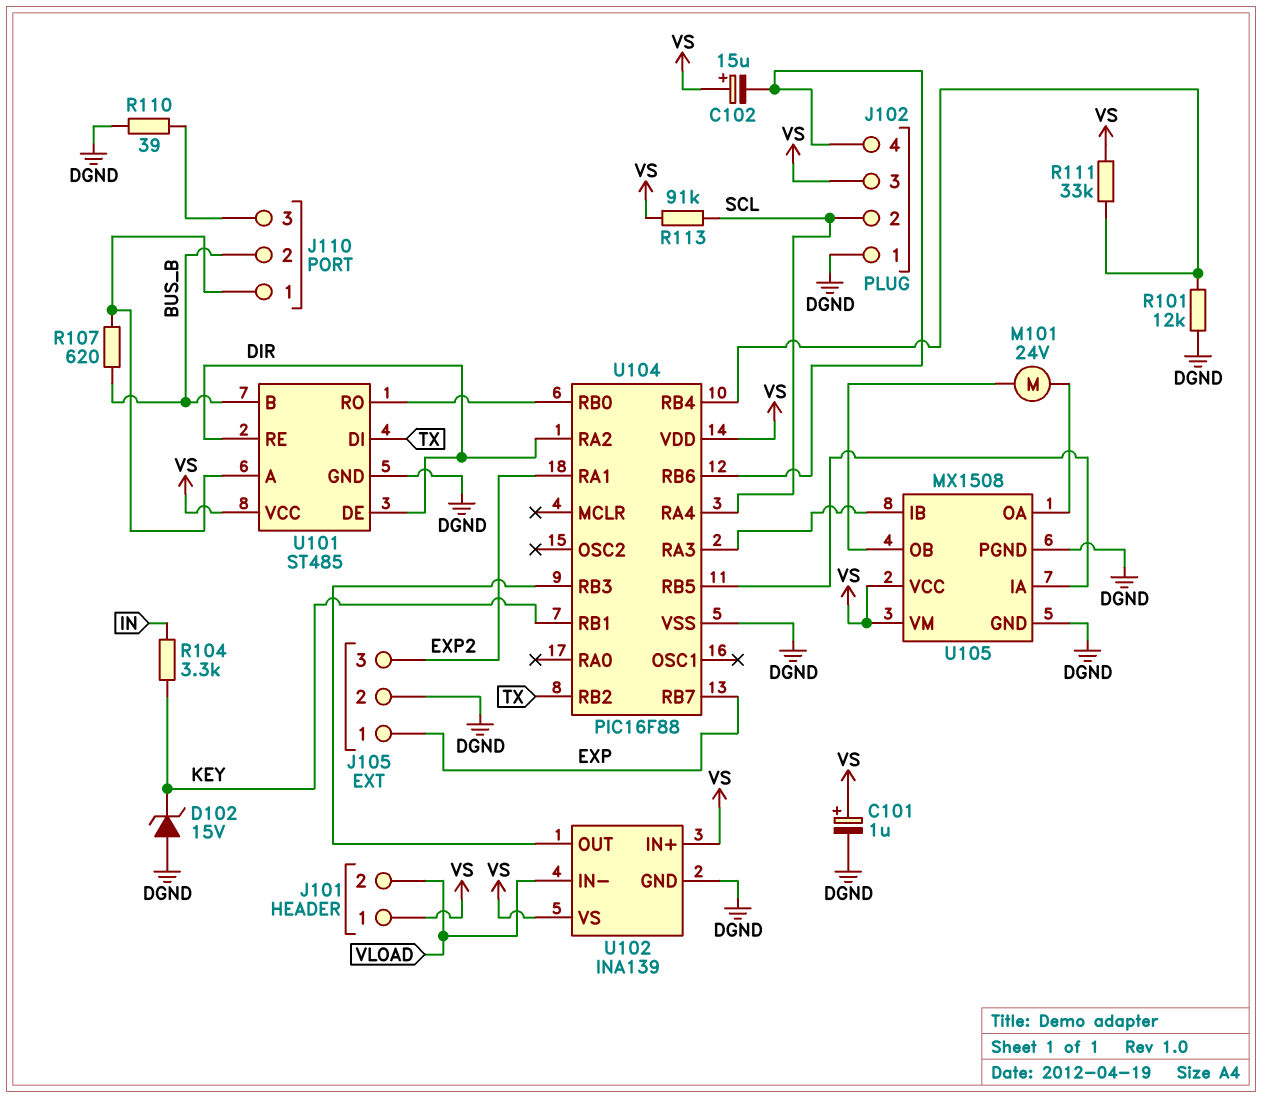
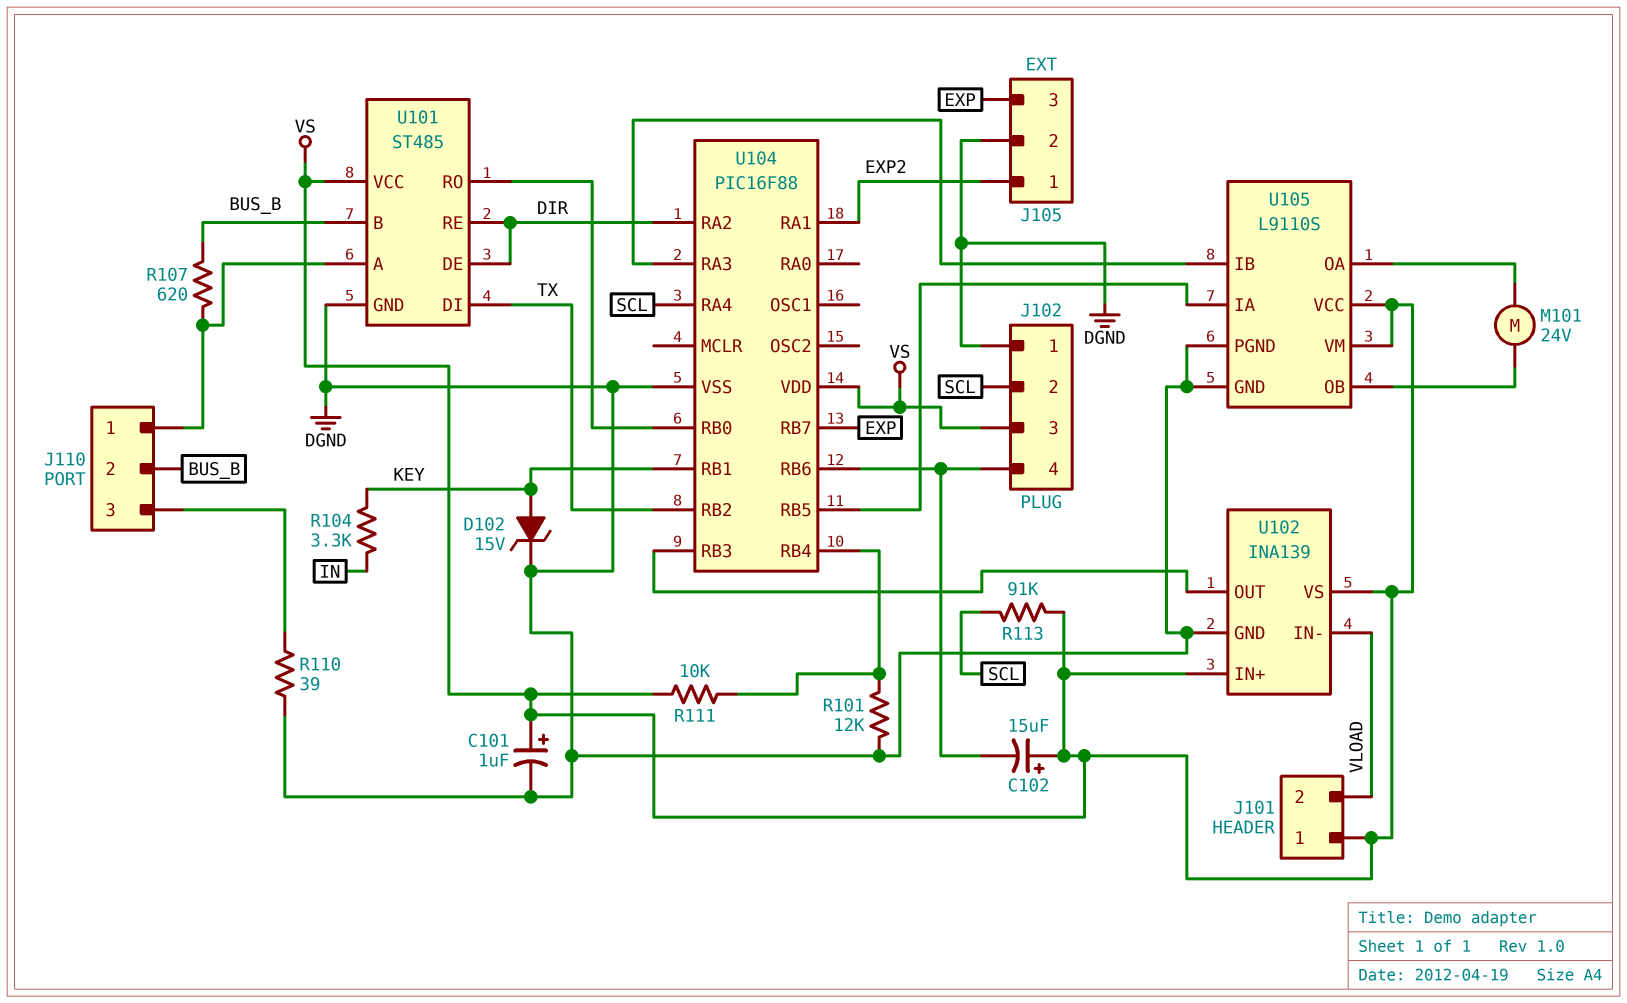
D102: zener 15V (A DGND, K KEY) -> zener 15V (A KEY, K DGND)
J105 pin 1: EXP -> EXP2
J105 pin 3: EXP2 -> EXP
R111: 33k (U104/RB4, VS) -> 10k (U104/RB4, VS)
U105: MX1508 -> L9110S

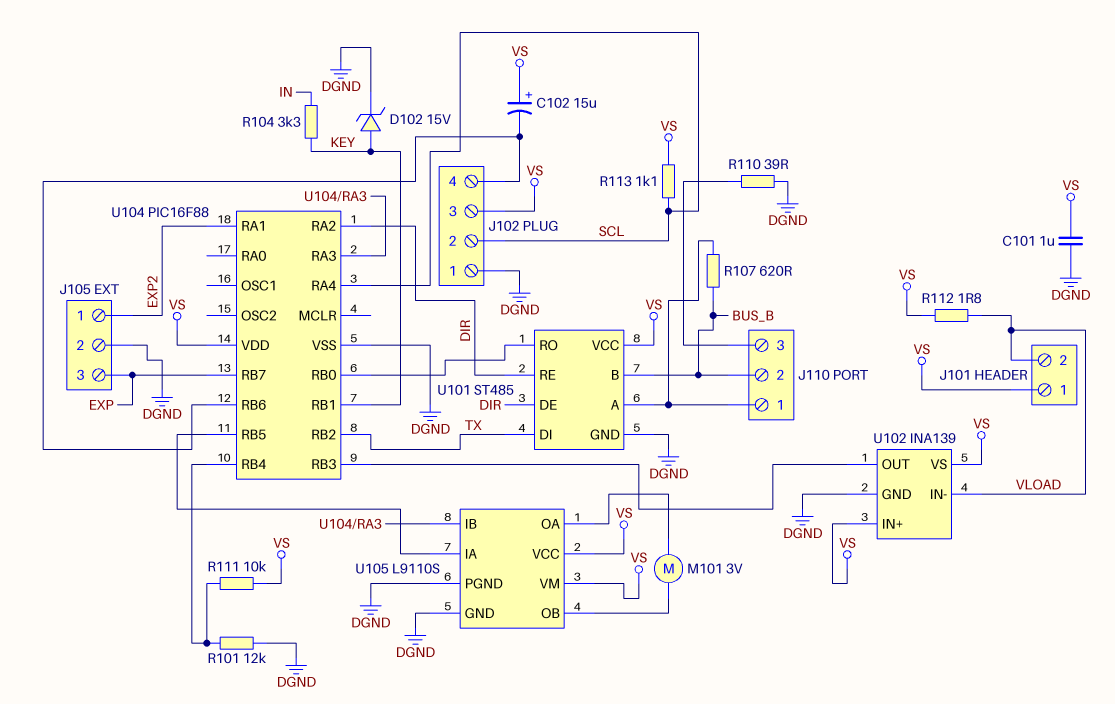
C101: 1uF (plus VS, minus DGND) -> 1uF (DGND, VS)
M101: motor 24V (U105/OA, U105/OB) -> motor 3V (U105/OA, U105/OB)
R112: none -> 1.8 (VLOAD, VS)
R113: 91k (SCL, VS) -> 1.1k (SCL, VS)

